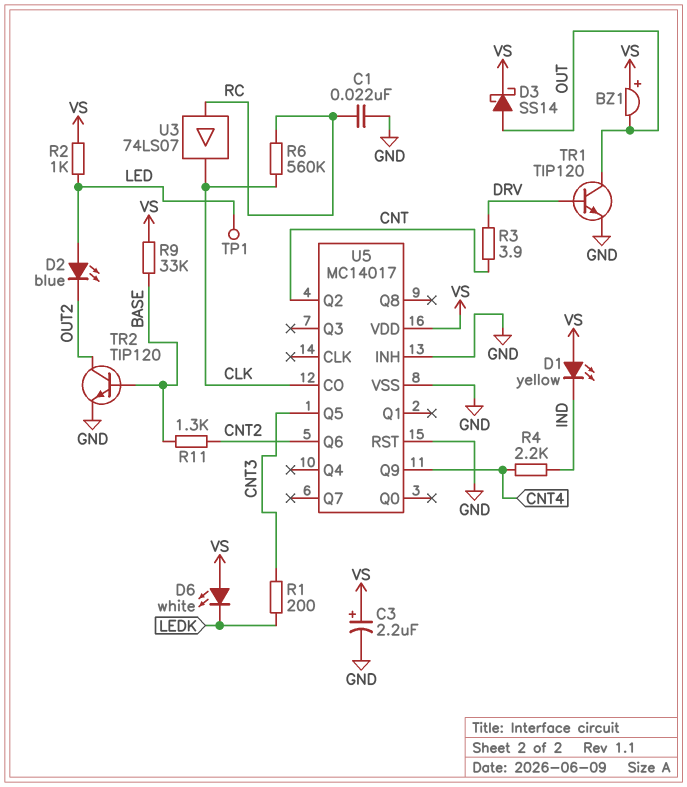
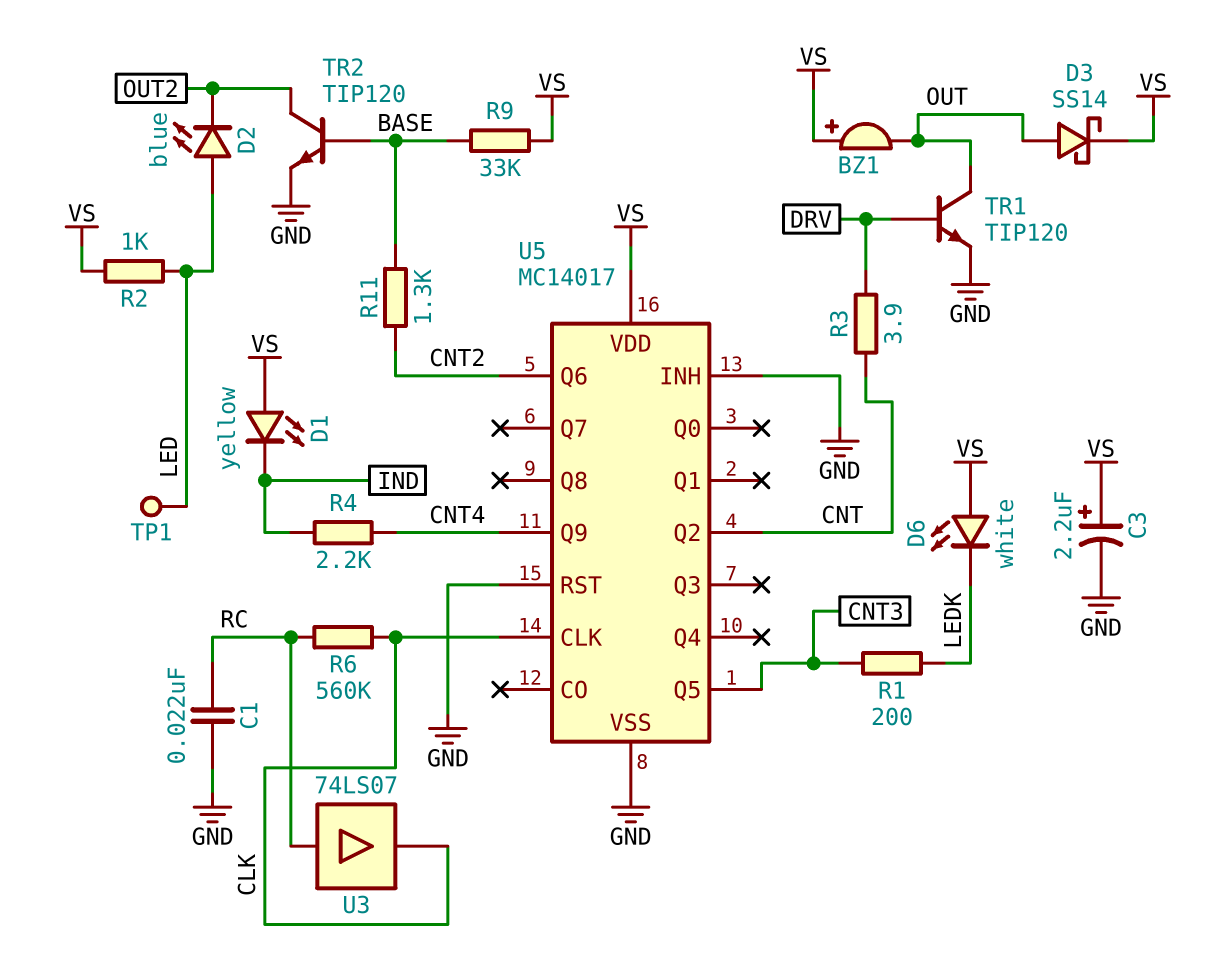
U5 pin CLK: none -> CLK
U5 pin CO: CLK -> none

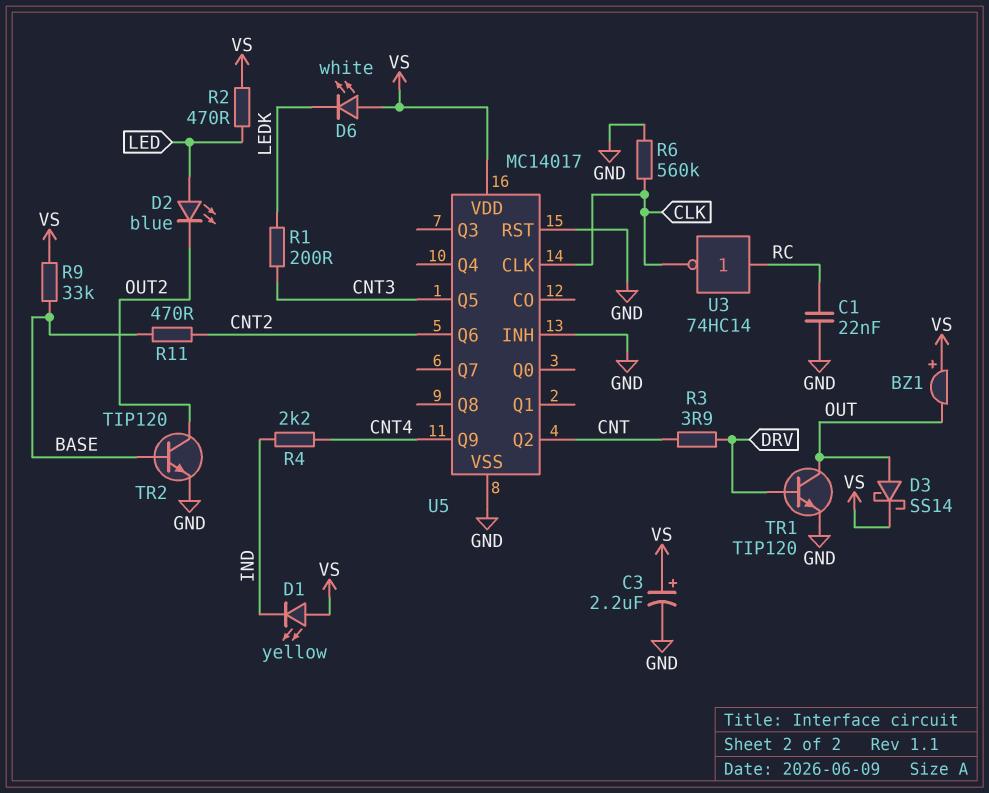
R2: 1k (LED, VS) -> 470 (LED, VS)
R6: 560k (CLK, RC) -> 560k (CLK, GND)
R11: 1.3k (BASE, CNT2) -> 470 (BASE, CNT2)
TP1: test point (LED) -> none
U3: buffer 74LS07 (in RC, out CLK) -> NOT 74HC14 (in RC, out CLK)

